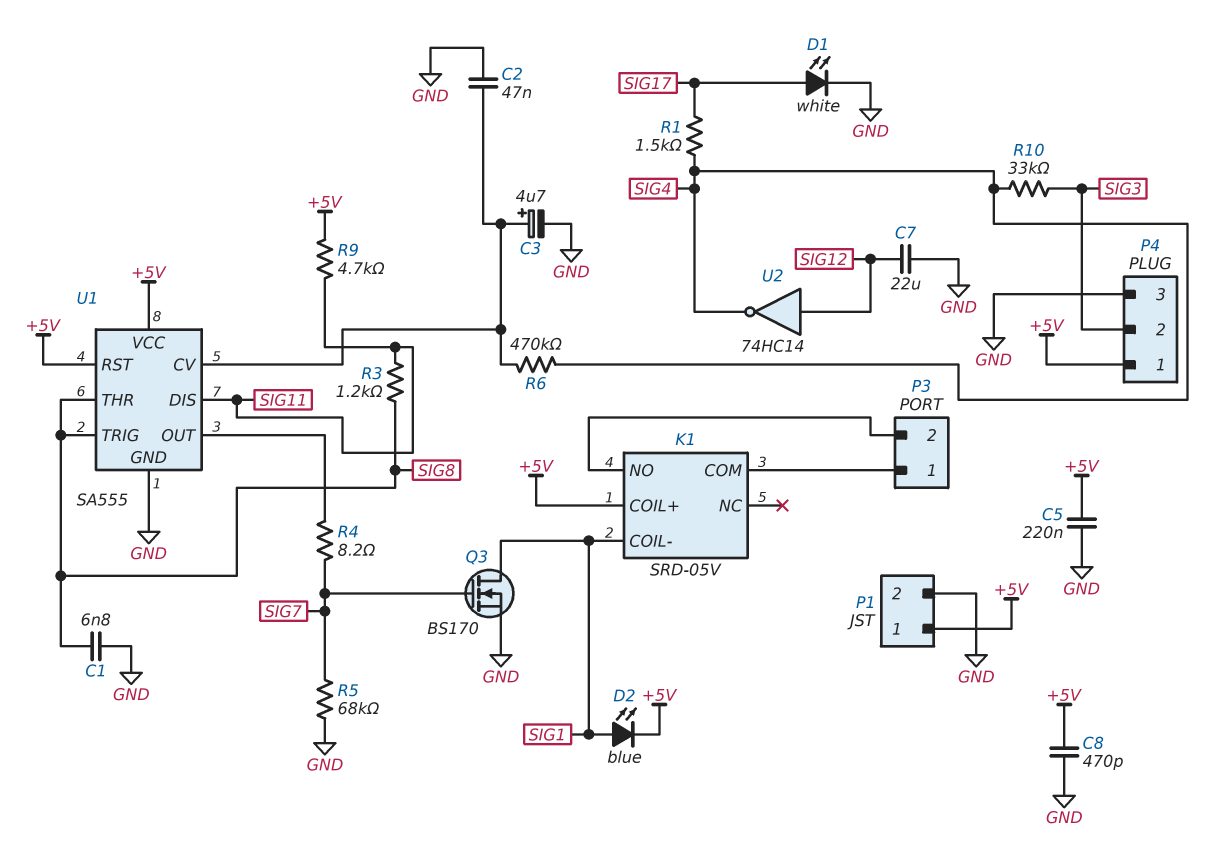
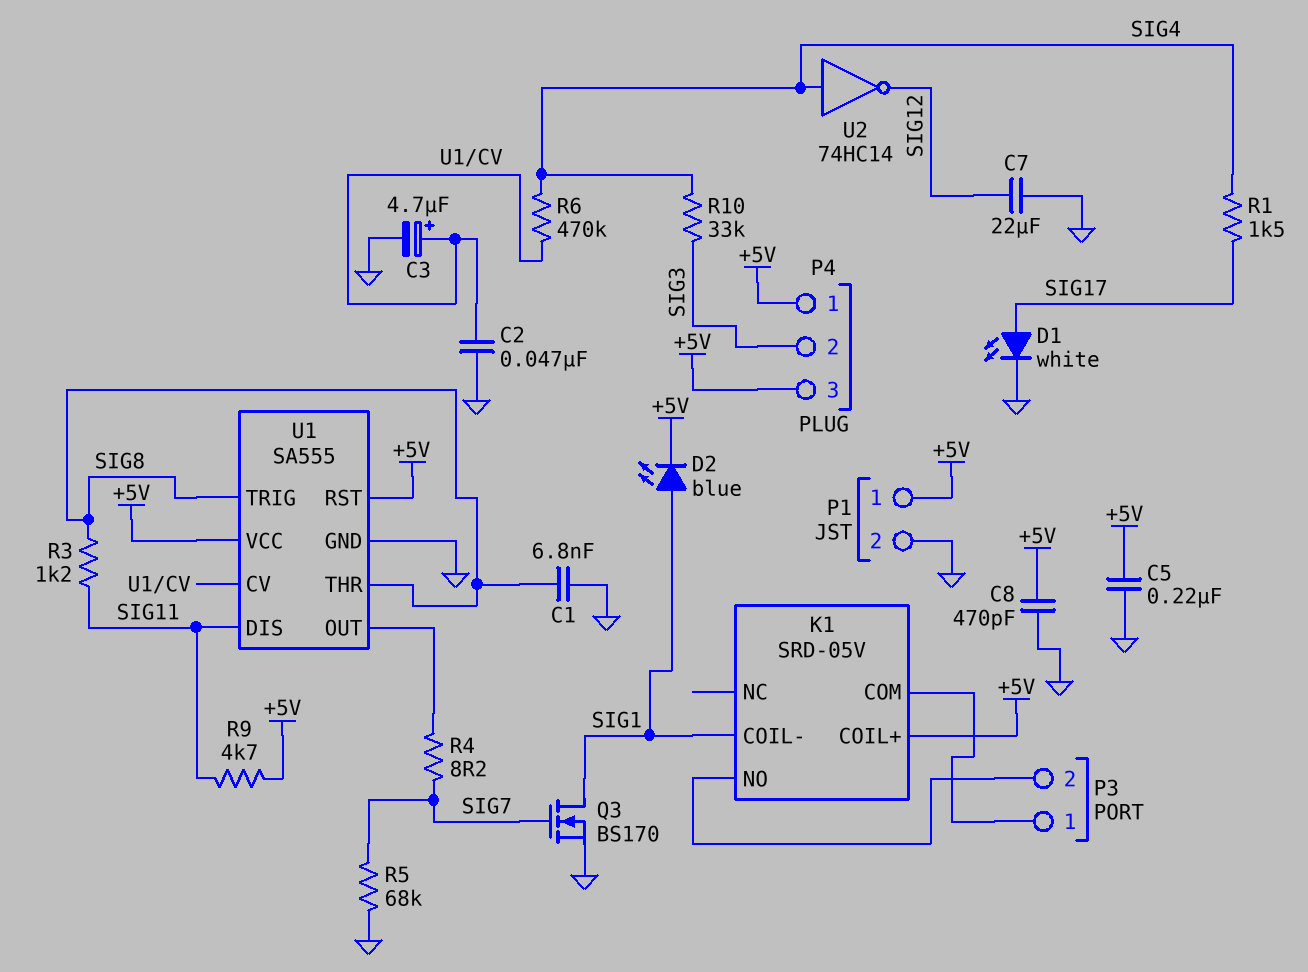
P4 pin 3: GND -> +5V
U2: NOT 74HC14 (in SIG12, out SIG4) -> NOT 74HC14 (in SIG4, out SIG12)

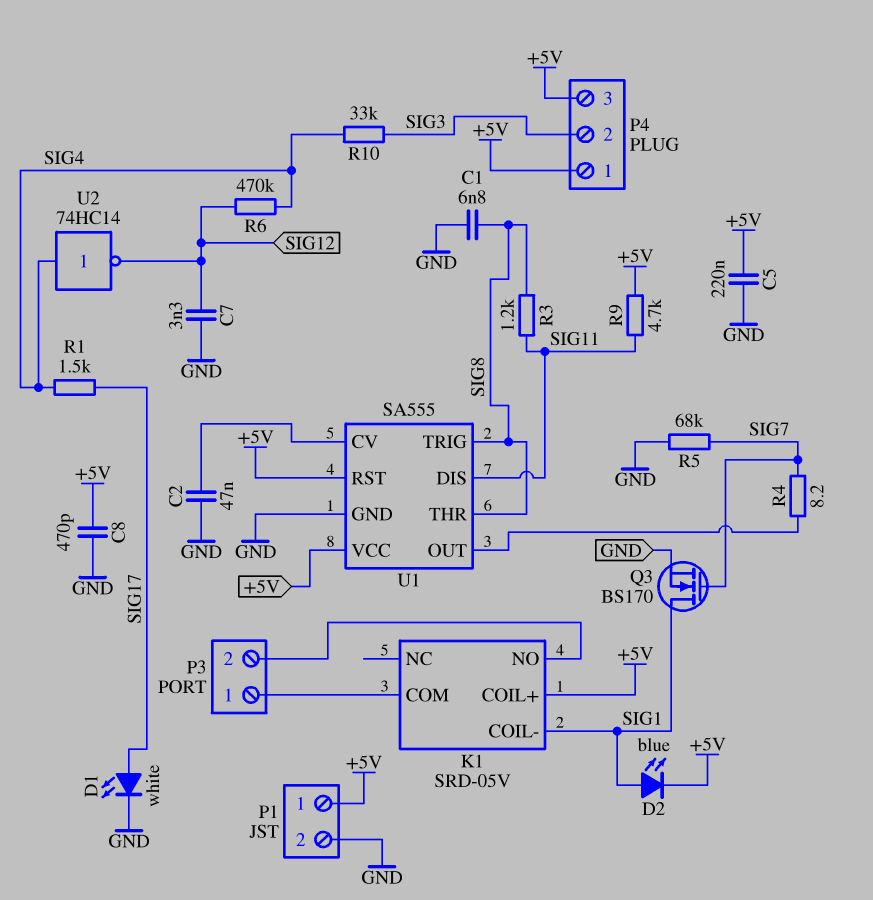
C3: 4.7uF (plus U1/CV, minus GND) -> none
C7: 22uF (GND, SIG12) -> 3.3nF (GND, SIG12)
R6: 470k (SIG4, U1/CV) -> 470k (SIG4, SIG12)

